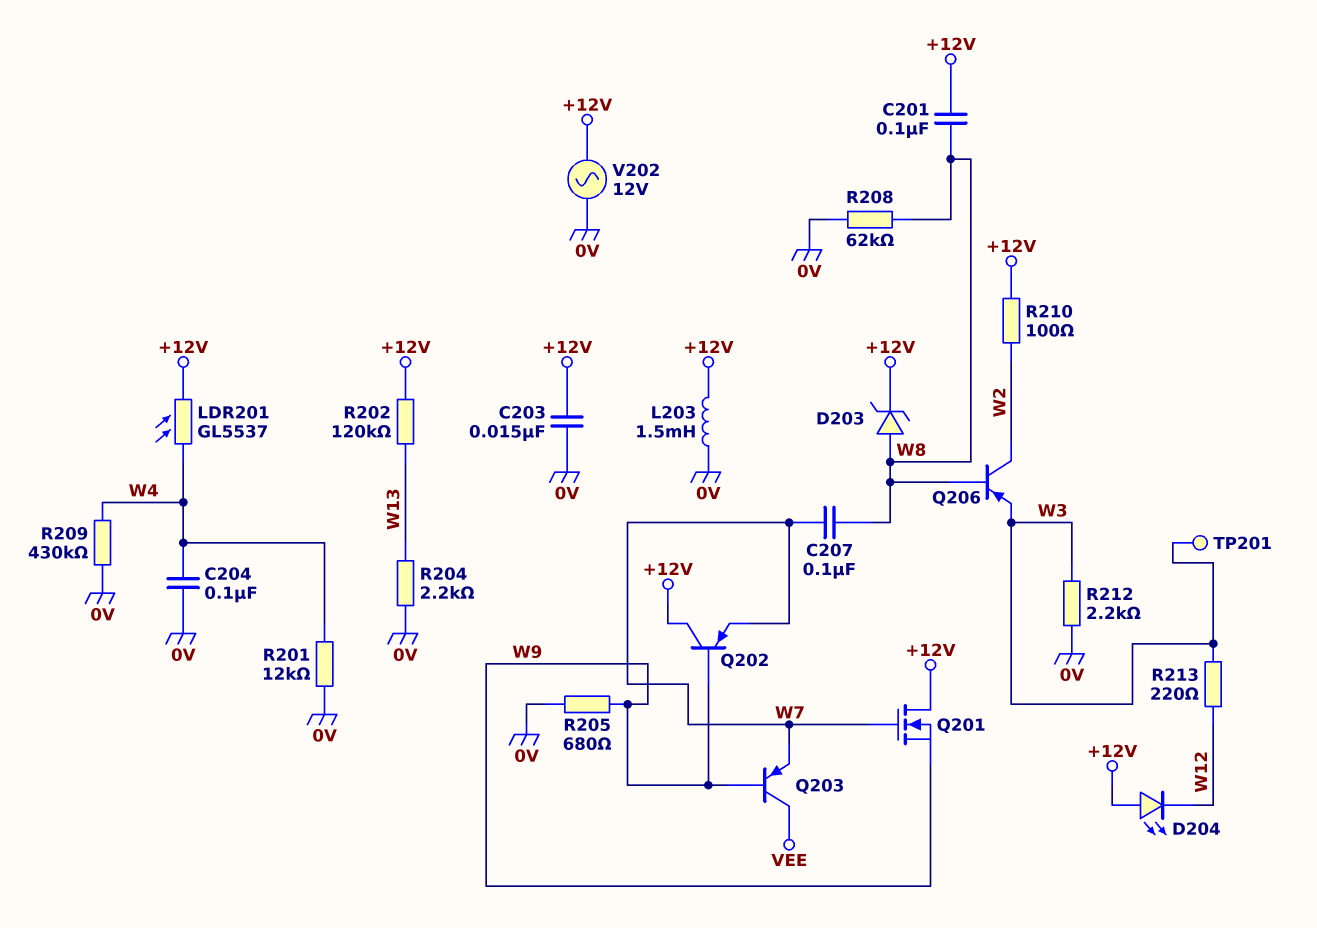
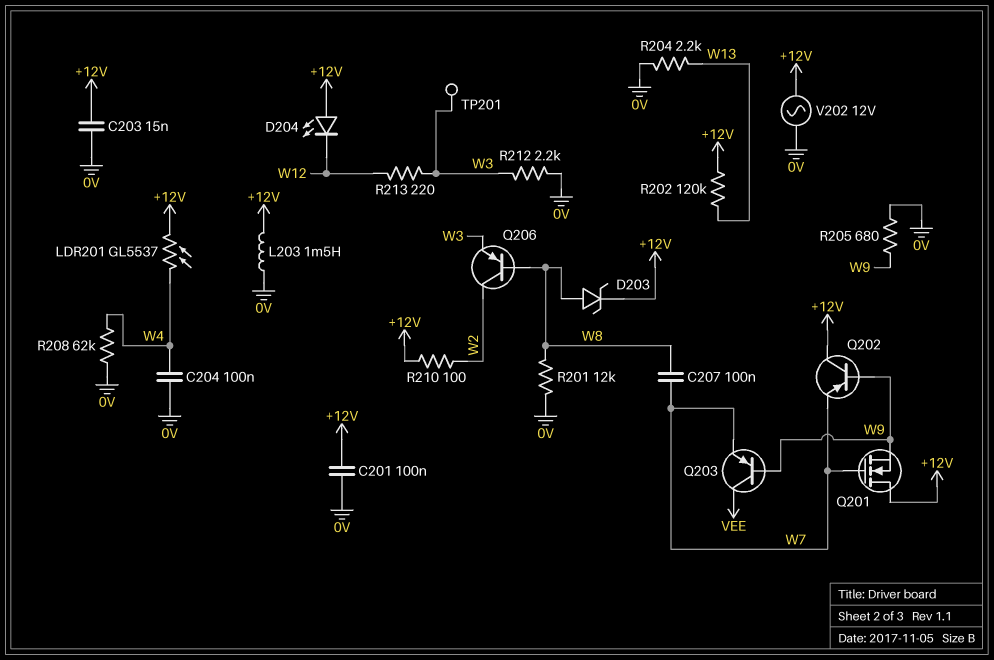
C201: 100nF (+12V, W8) -> 100nF (+12V, 0V)
R201: 12k (0V, W4) -> 12k (0V, W8)
R208: 62k (0V, W8) -> 62k (0V, W4)
R209: 430k (0V, W4) -> none

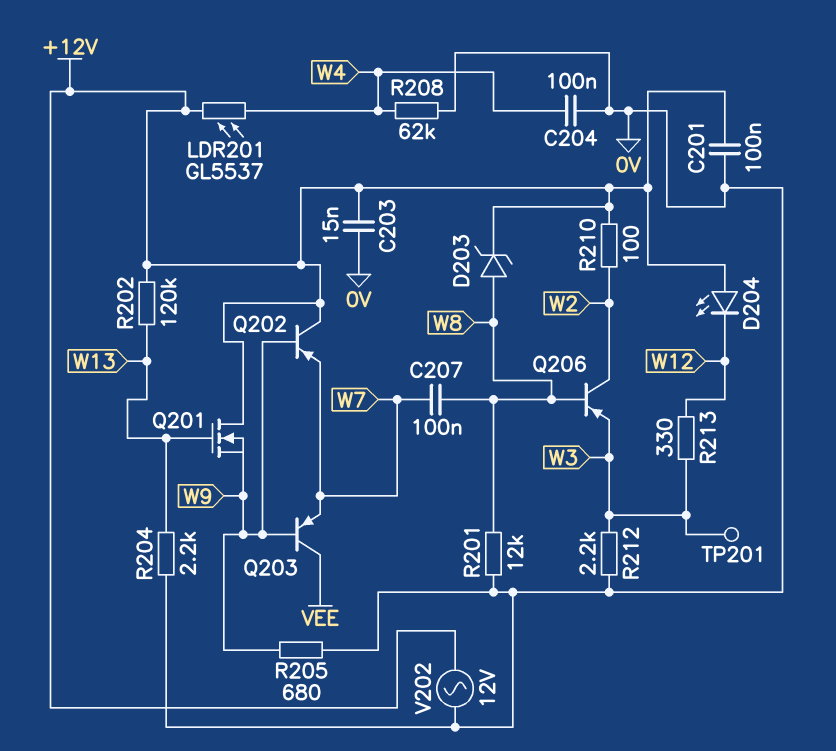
L203: 1.5mH (+12V, 0V) -> none
Q201: NMOS (G W7, D +12V, S W9) -> NMOS (G W13, D +12V, S W9)
R213: 220 (W3, W12) -> 330 (W3, W12)

